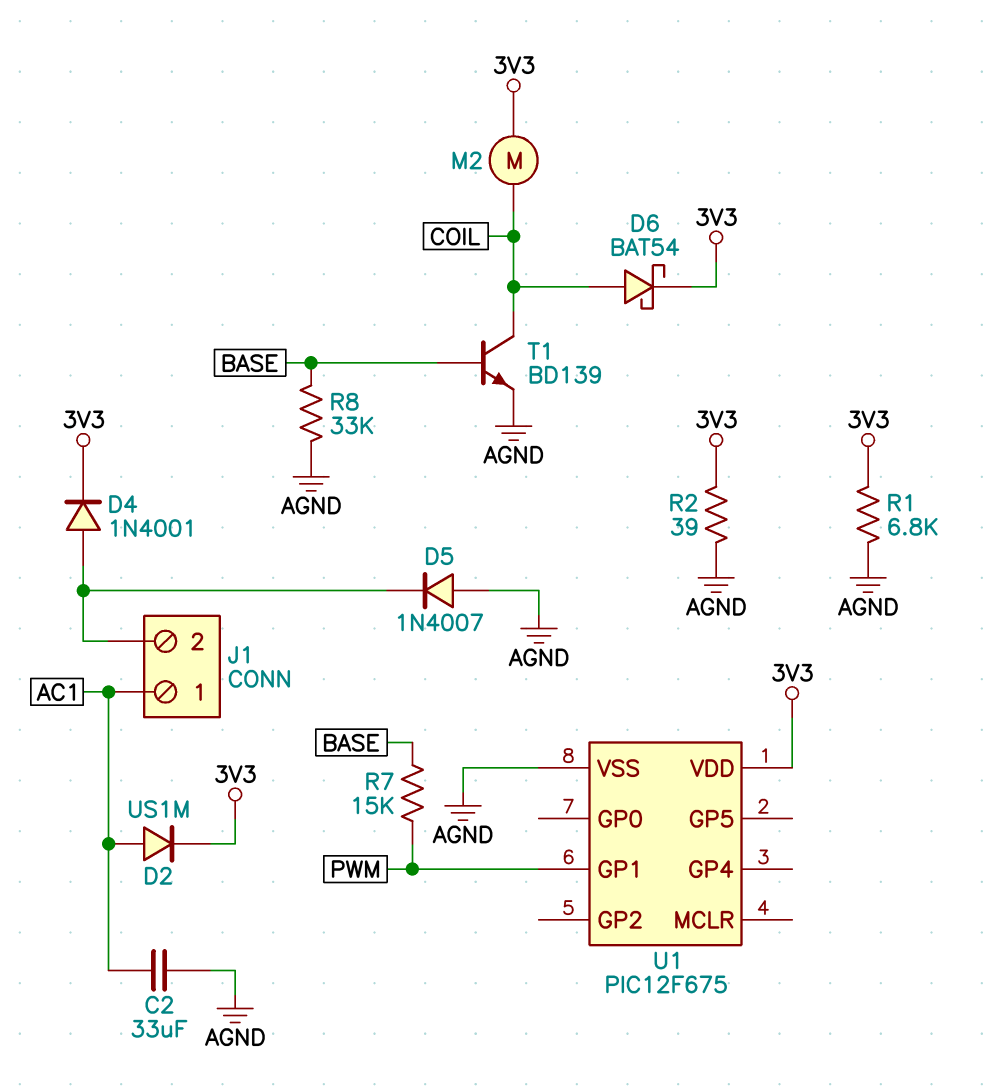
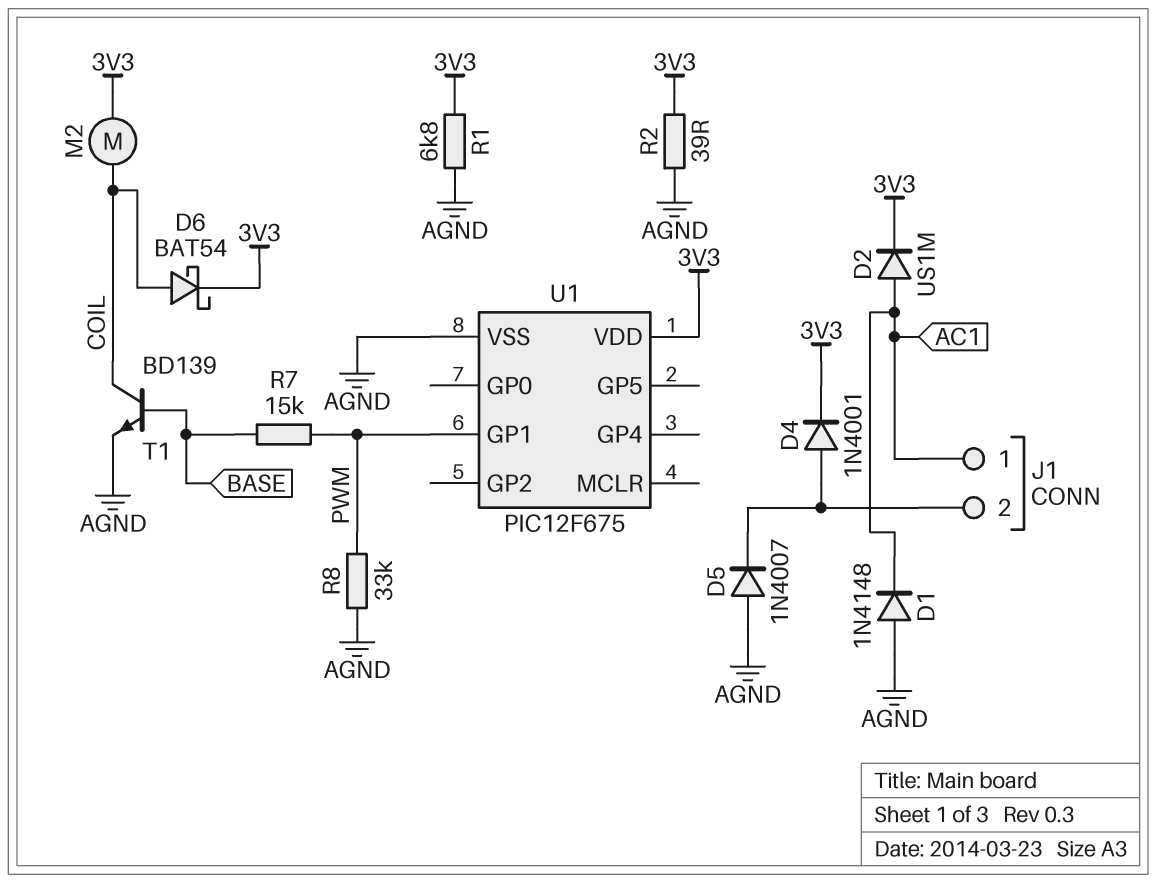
C2: 33uF (AC1, AGND) -> none
D1: none -> diode 1N4148 (A AGND, K AC1)
R8: 33k (AGND, BASE) -> 33k (AGND, PWM)

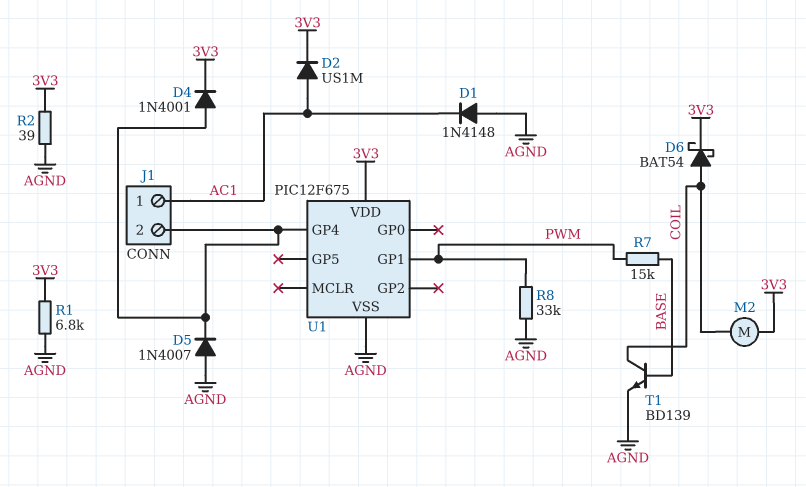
U1 pin GP4: none -> J1/2

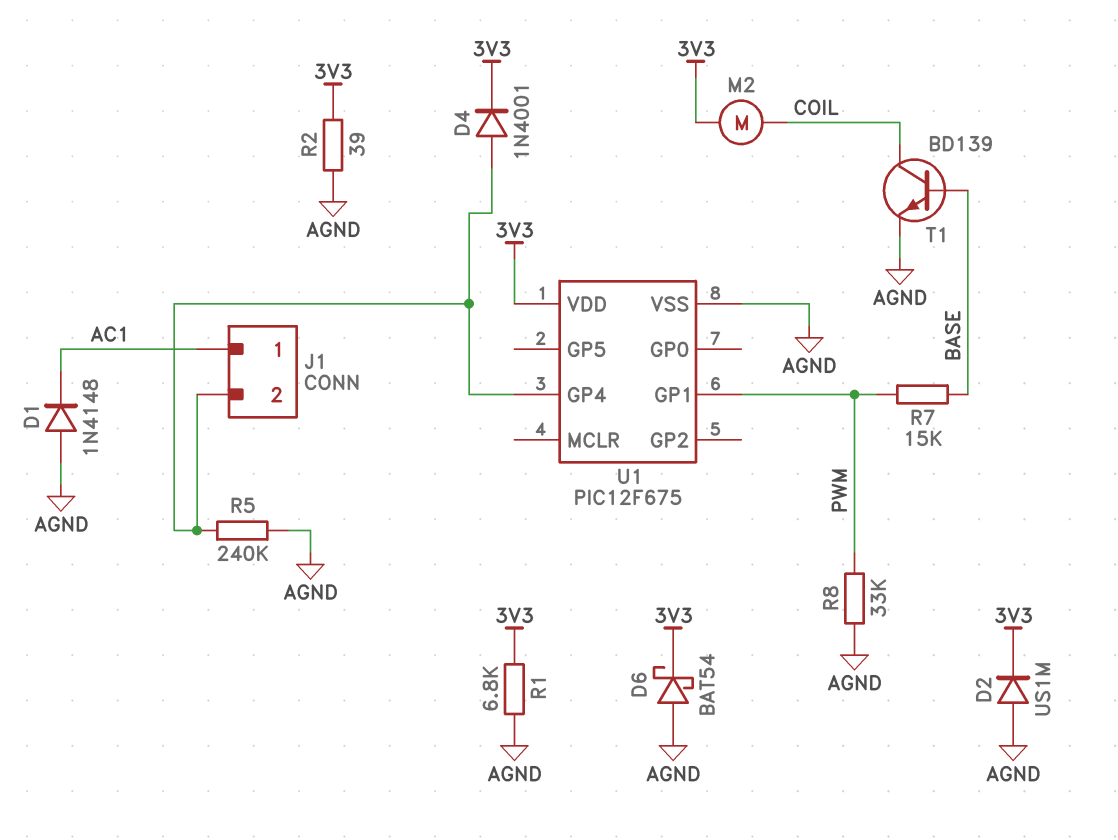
D2: diode US1M (A AC1, K 3V3) -> diode US1M (A AGND, K 3V3)
D5: diode 1N4007 (A AGND, K J1/2) -> none
D6: schottky BAT54 (A COIL, K 3V3) -> schottky BAT54 (A AGND, K 3V3)
R5: none -> 240k (AGND, J1/2)

